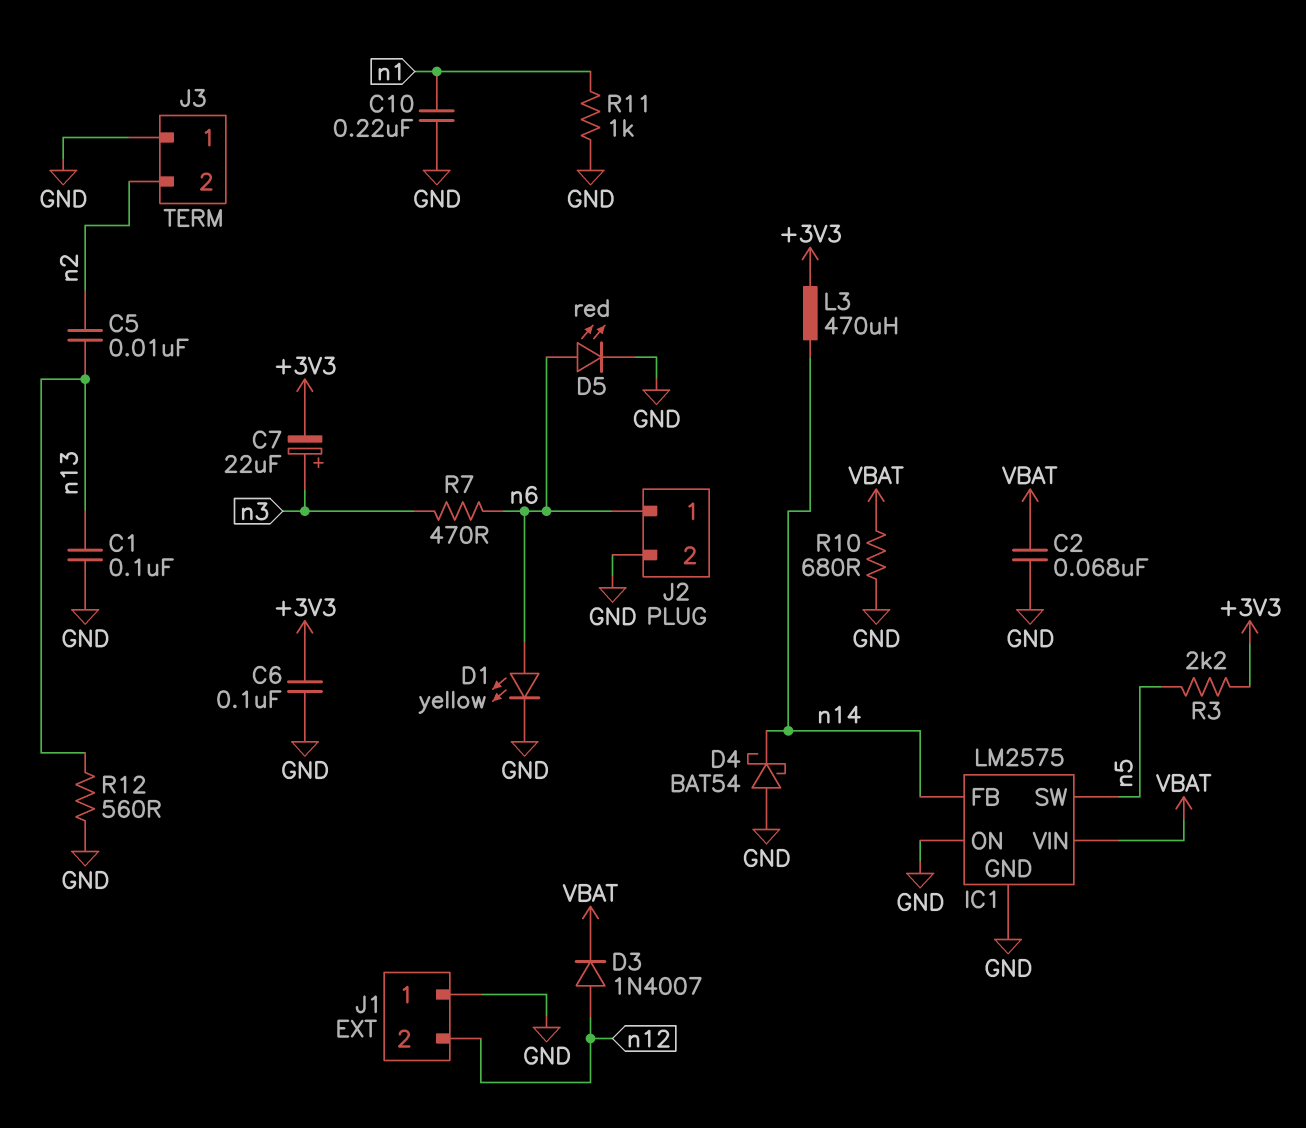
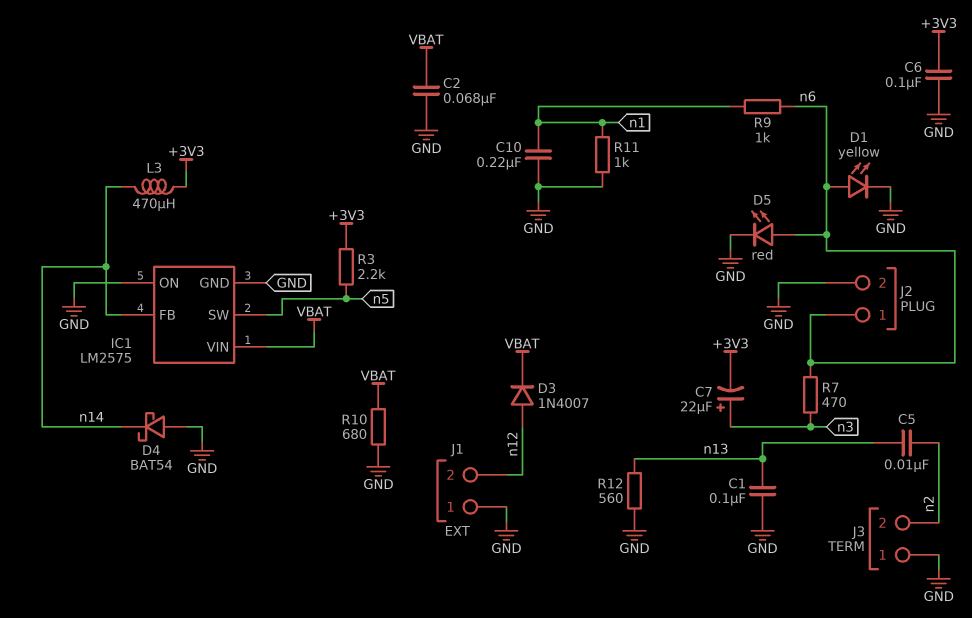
R9: none -> 1k (n1, n6)

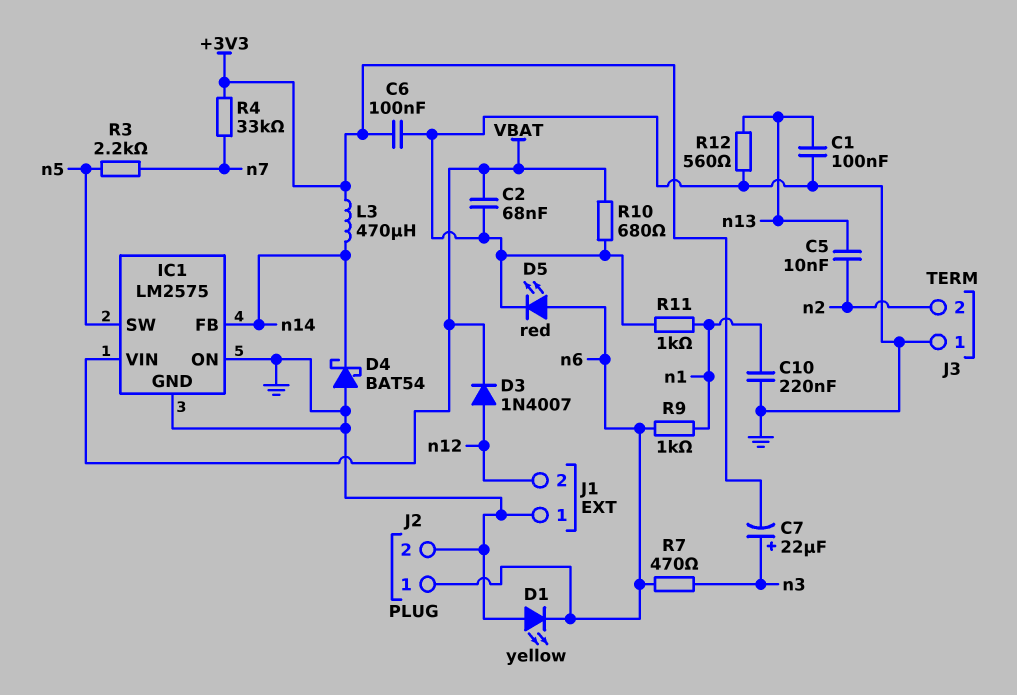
D1: LED yellow (A n6, K GND) -> LED yellow (A GND, K n6)
R3: 2.2k (+3V3, n5) -> 2.2k (n5, n7)
R4: none -> 33k (+3V3, n7)

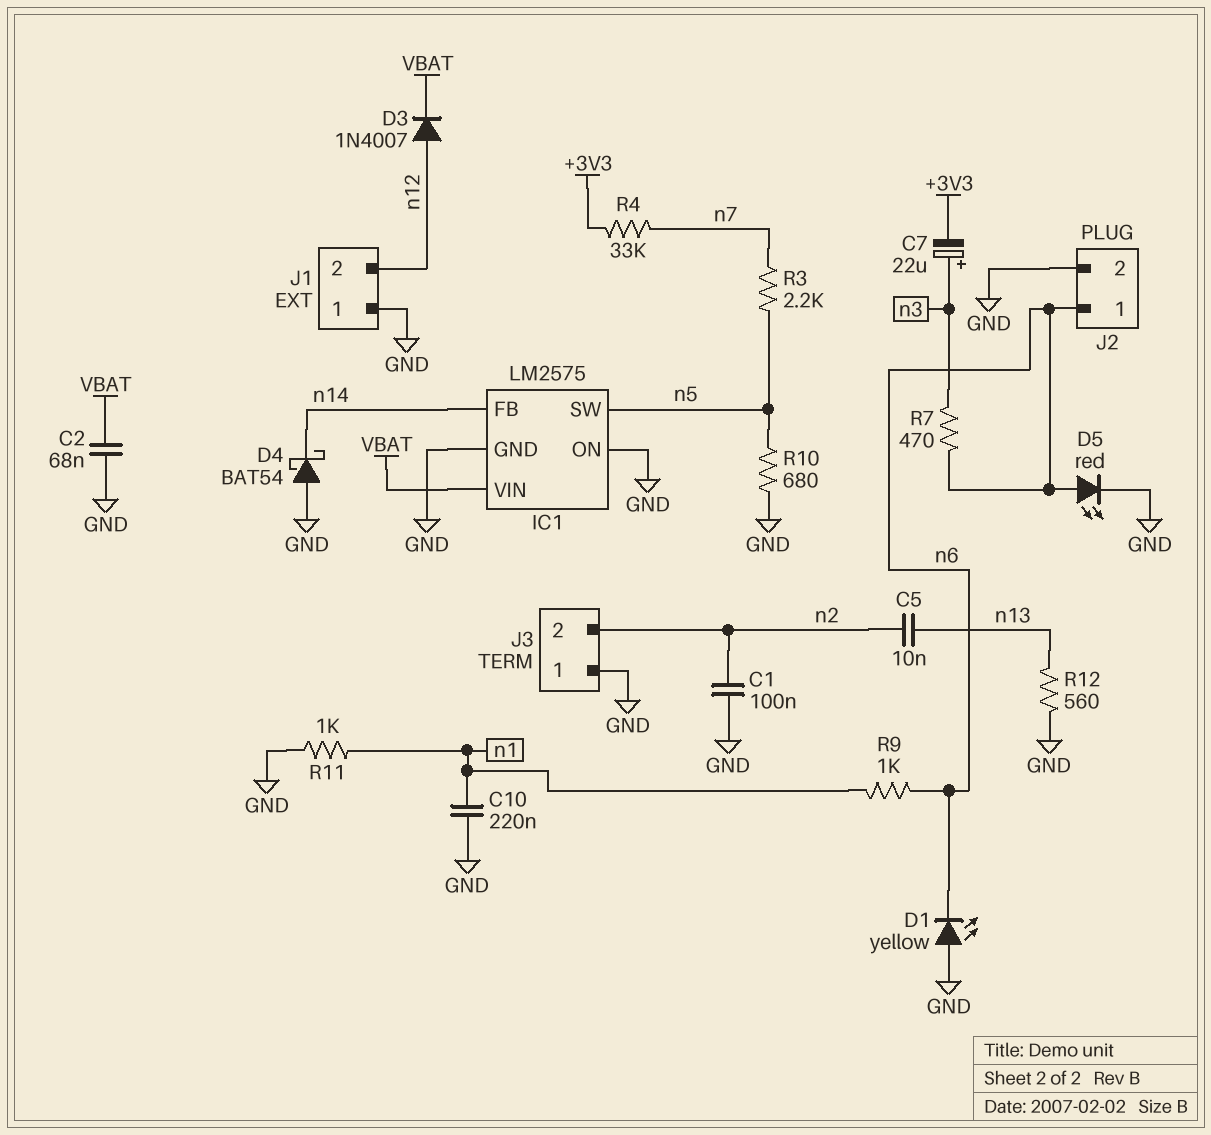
C1: 100nF (GND, n13) -> 100nF (GND, n2)
C6: 100nF (+3V3, GND) -> none
L3: 470uH (+3V3, n14) -> none
R10: 680 (GND, VBAT) -> 680 (GND, n5)

